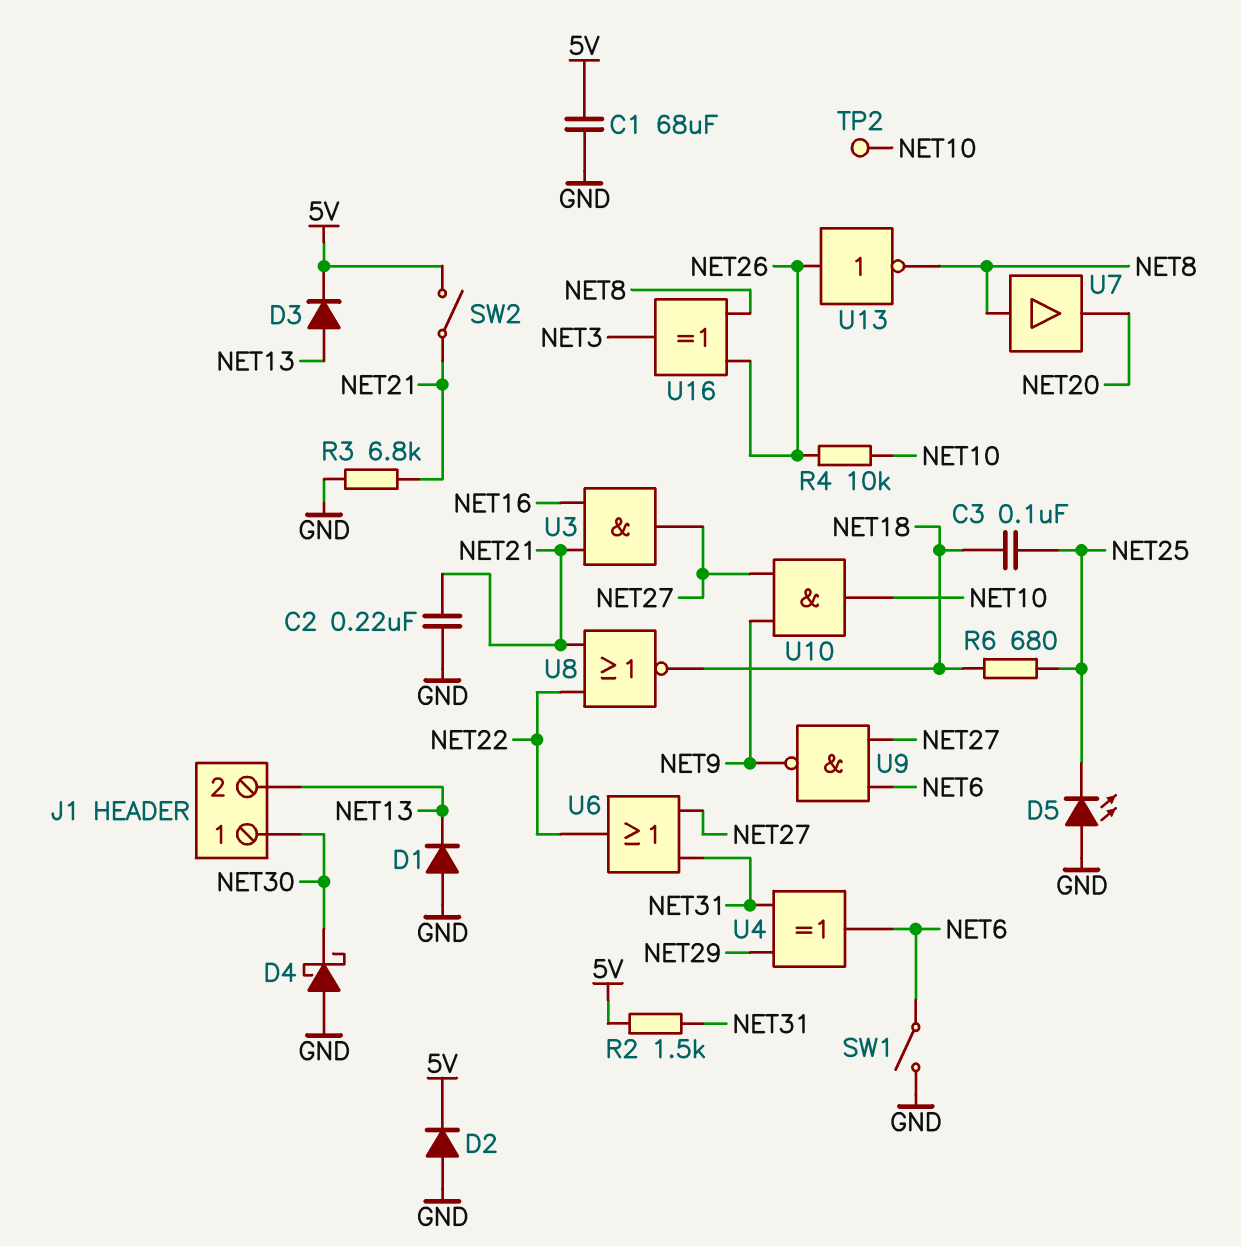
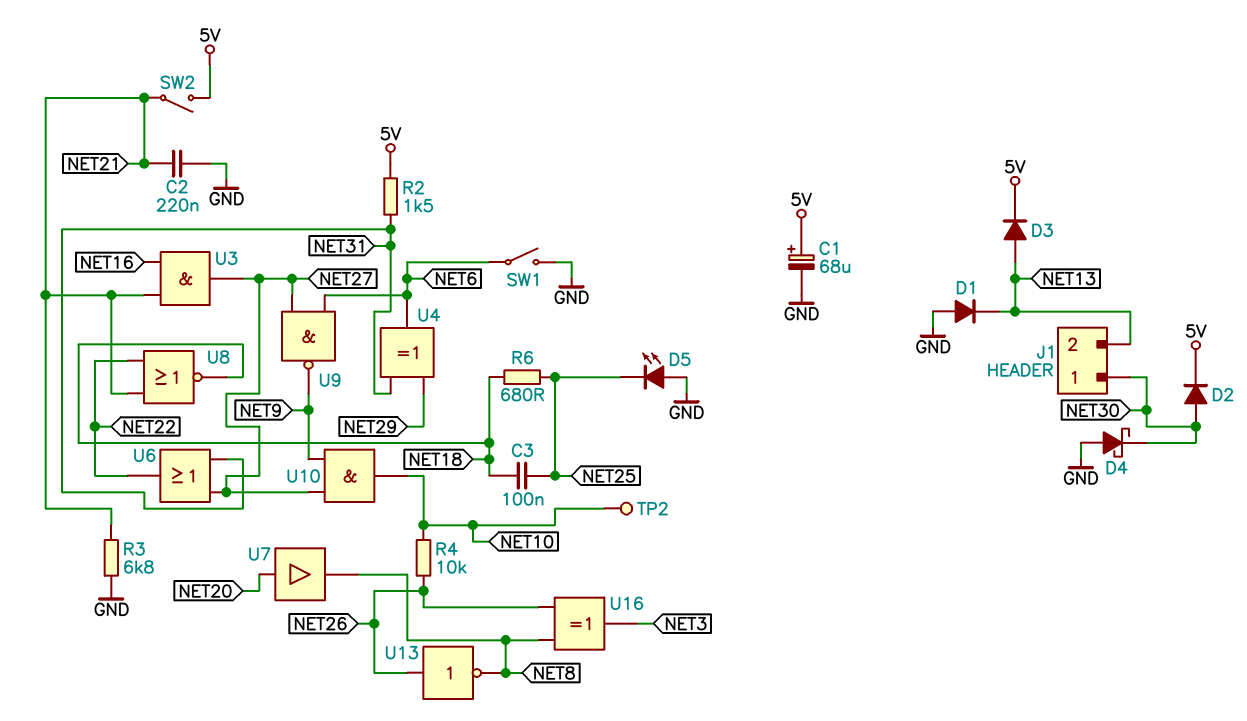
C1: 68uF (5V, GND) -> 68uF (plus 5V, minus GND)
D2: diode (A GND, K 5V) -> diode (A NET30, K 5V)
U7: buffer (in NET8, out NET20) -> buffer (in NET20, out NET8)

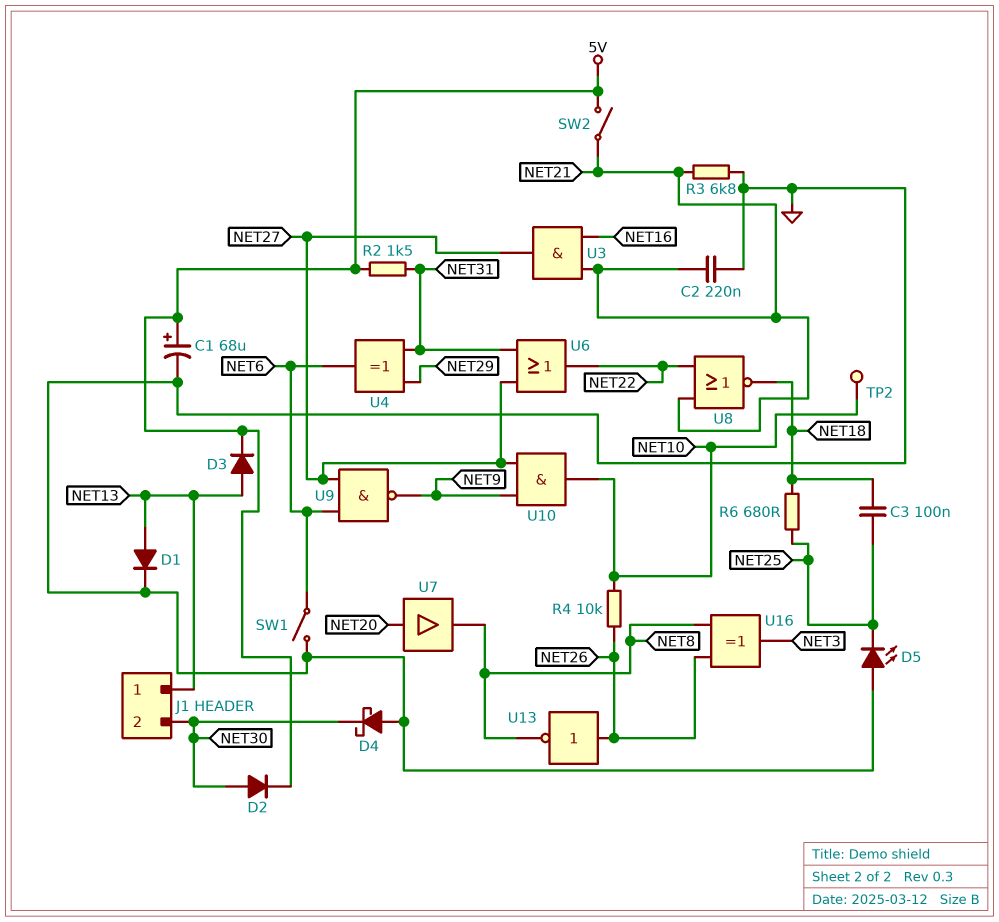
D1: diode (A GND, K NET13) -> diode (A NET13, K GND)
J1 pin 1: NET30 -> NET13
J1 pin 2: NET13 -> NET30

